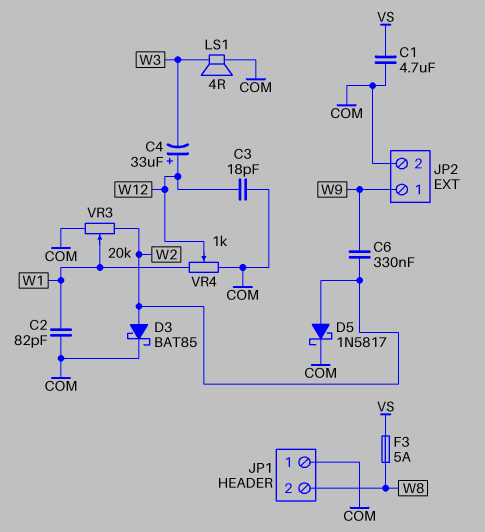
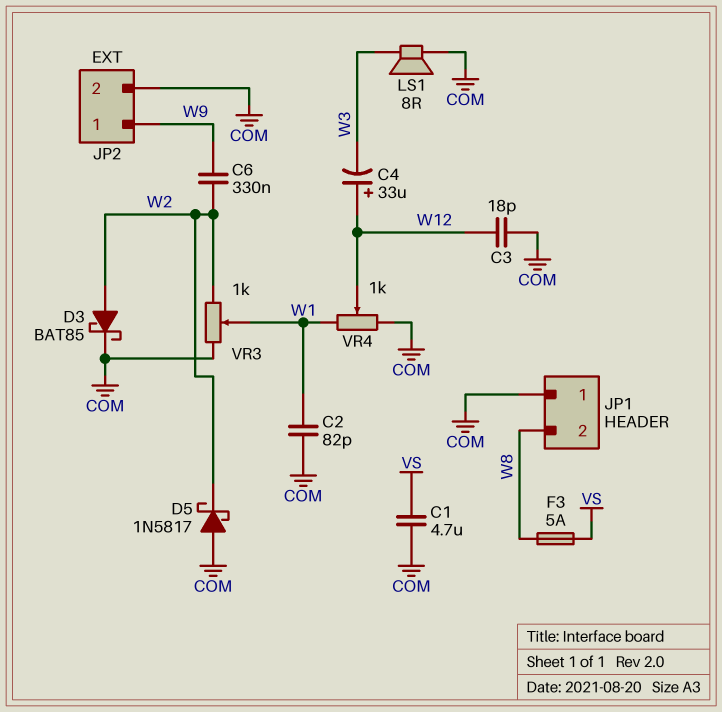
D5: schottky 1N5817 (A W2, K COM) -> schottky 1N5817 (A COM, K W2)
LS1: speaker 4R (COM, W3) -> speaker 8R (COM, W3)
VR3: 20k (COM, W2, wiper W1) -> 1k (COM, W2, wiper W1)

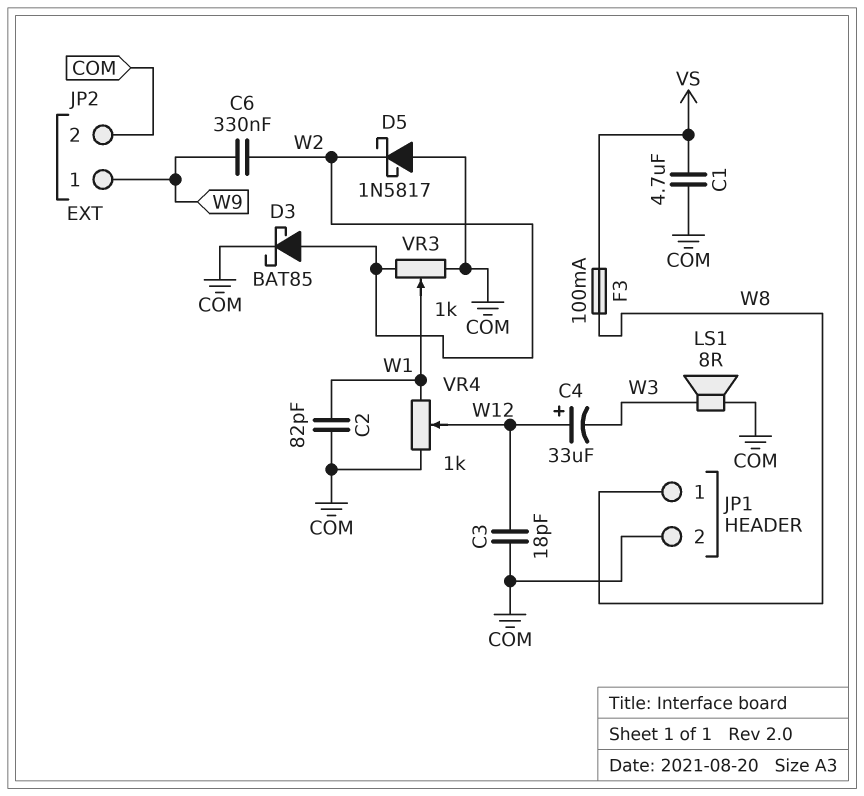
F3: 5A (VS, W8) -> 100mA (VS, W8)
JP1 pin 1: COM -> W8
JP1 pin 2: W8 -> COM

